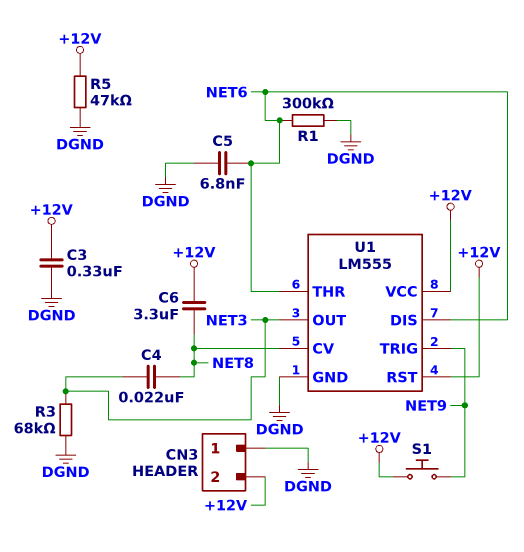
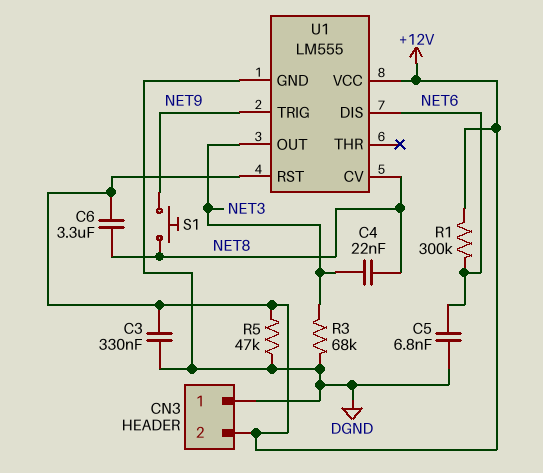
R1: 300k (DGND, NET6) -> 300k (+12V, NET6)
S1: button (+12V, NET9) -> button (NET8, NET9)
U1 pin THR: NET6 -> none

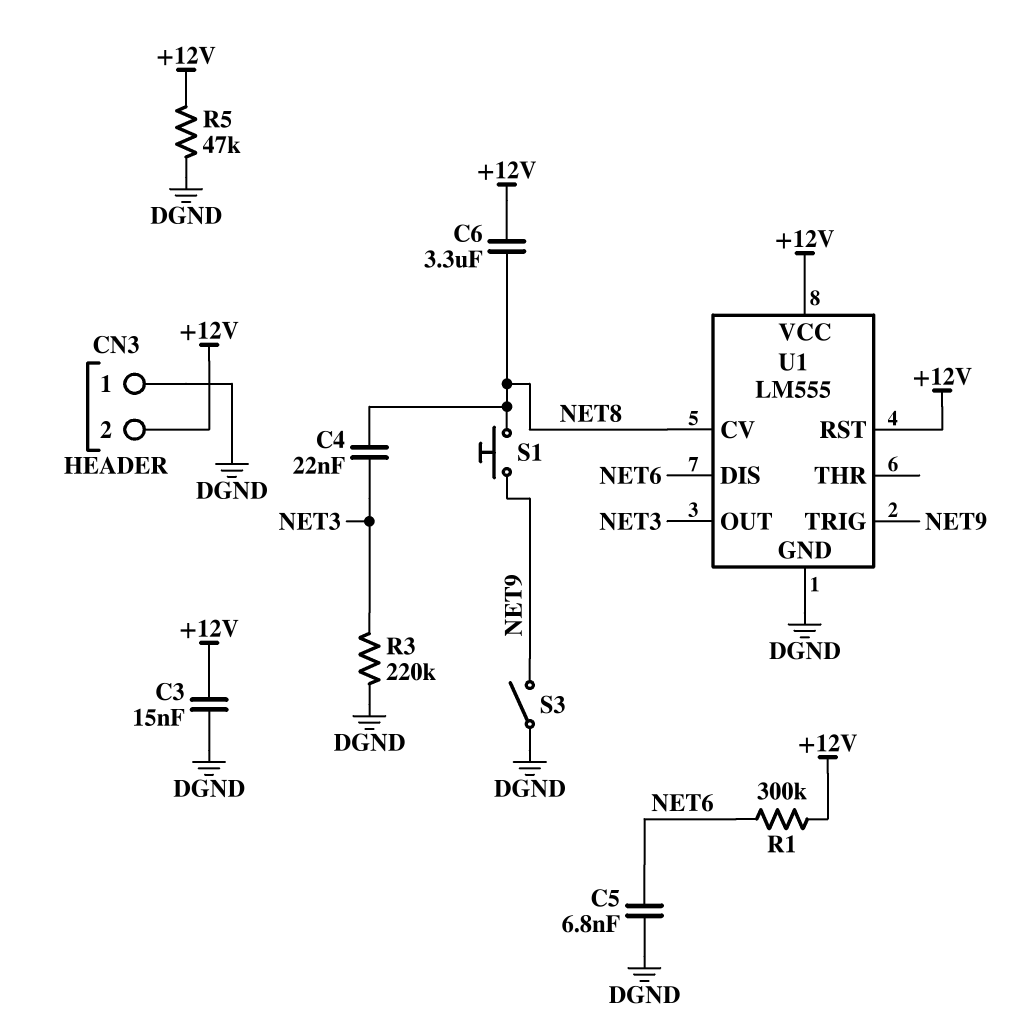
C3: 330nF (+12V, DGND) -> 15nF (+12V, DGND)
R3: 68k (DGND, NET3) -> 220k (DGND, NET3)
S3: none -> switch (DGND, NET9)

